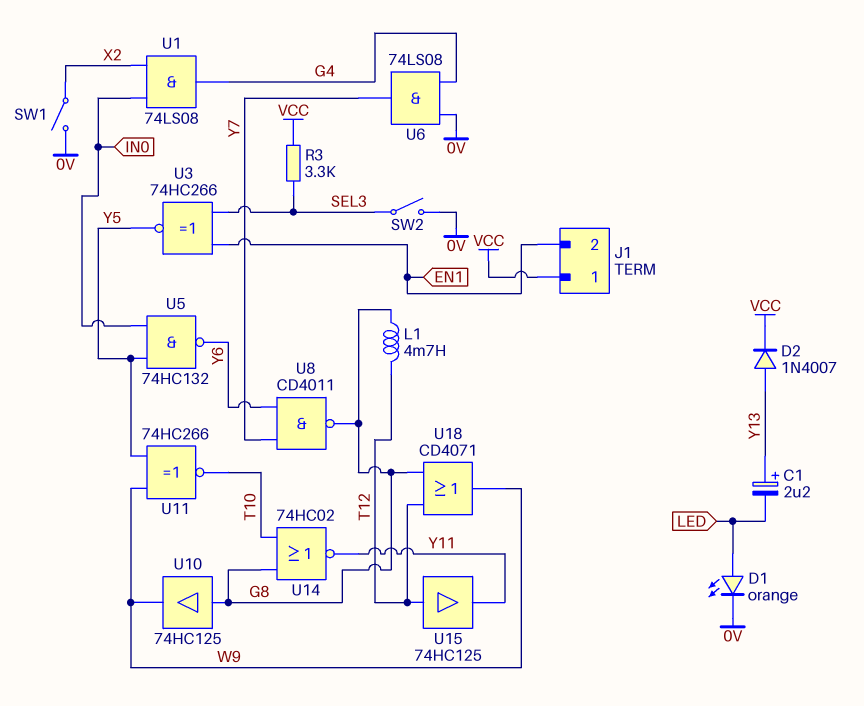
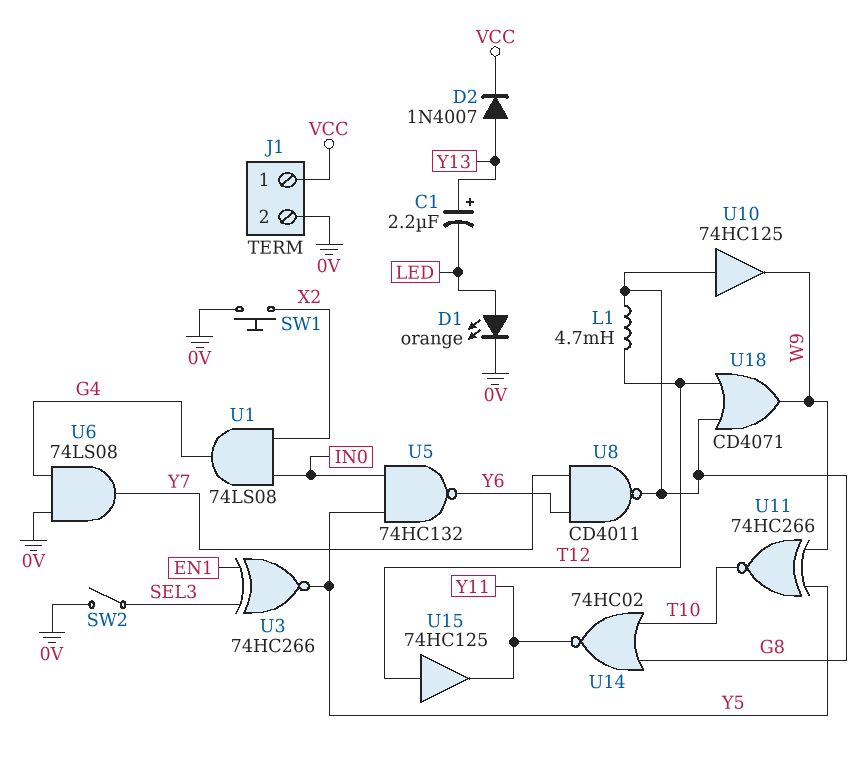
J1 pin 2: EN1 -> 0V
R3: 3.3k (SEL3, VCC) -> none
SW1: switch (0V, X2) -> button (0V, X2)

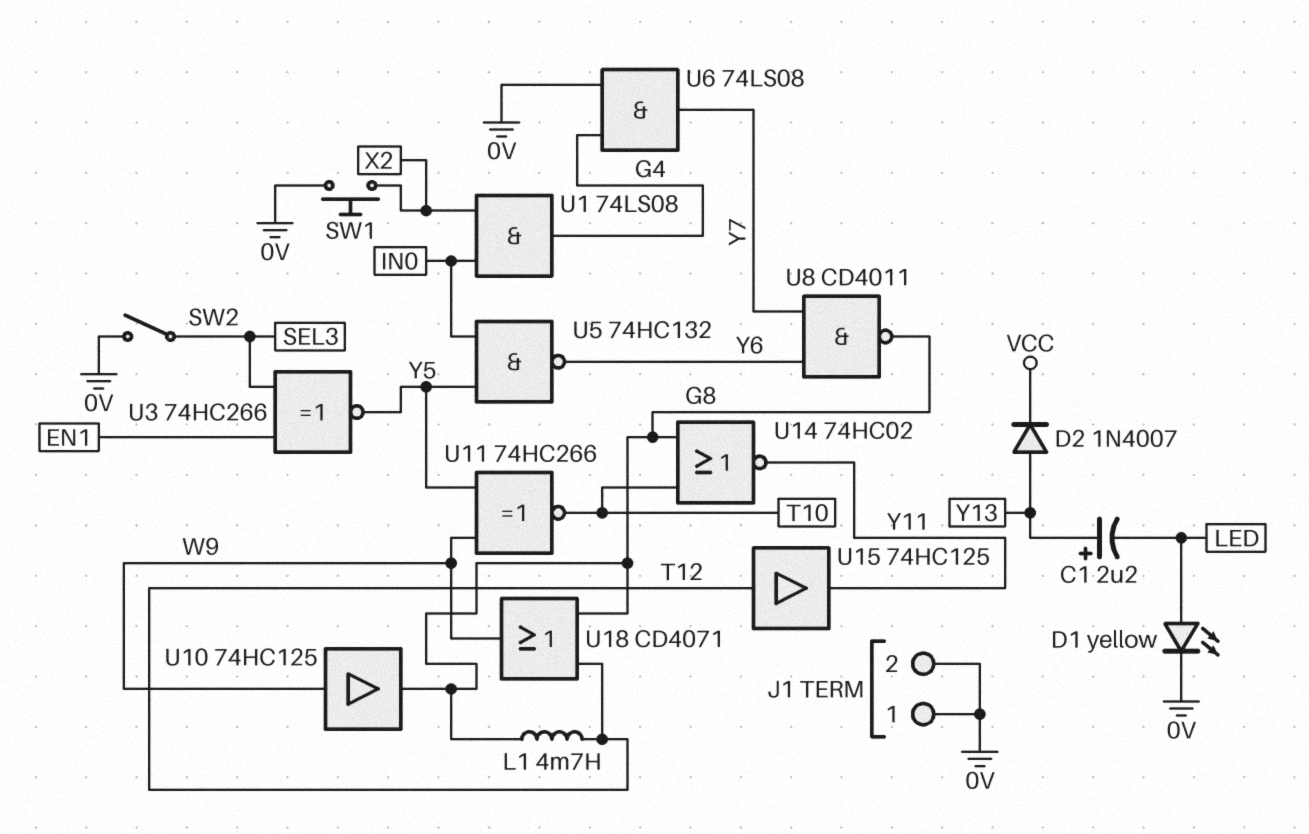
D1: LED orange (A LED, K 0V) -> LED yellow (A LED, K 0V)
J1 pin 1: VCC -> 0V
U10: buffer 74HC125 (in G8, out W9) -> buffer 74HC125 (in W9, out G8)

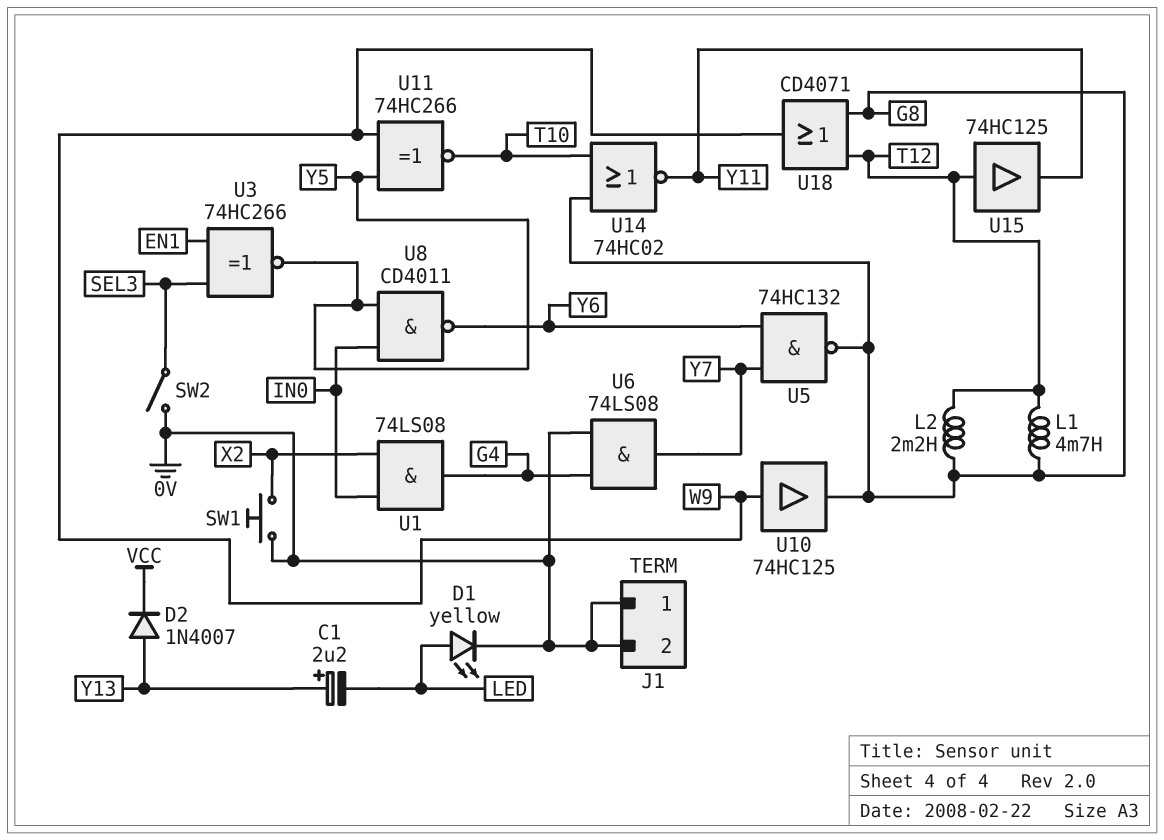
L2: none -> 2.2mH (G8, T12)
U5: NAND 74HC132 (in IN0, in Y5, out Y6) -> NAND 74HC132 (in Y6, in Y7, out G8)
U8: NAND CD4011 (in Y6, in Y7, out G8) -> NAND CD4011 (in IN0, in Y5, out Y6)

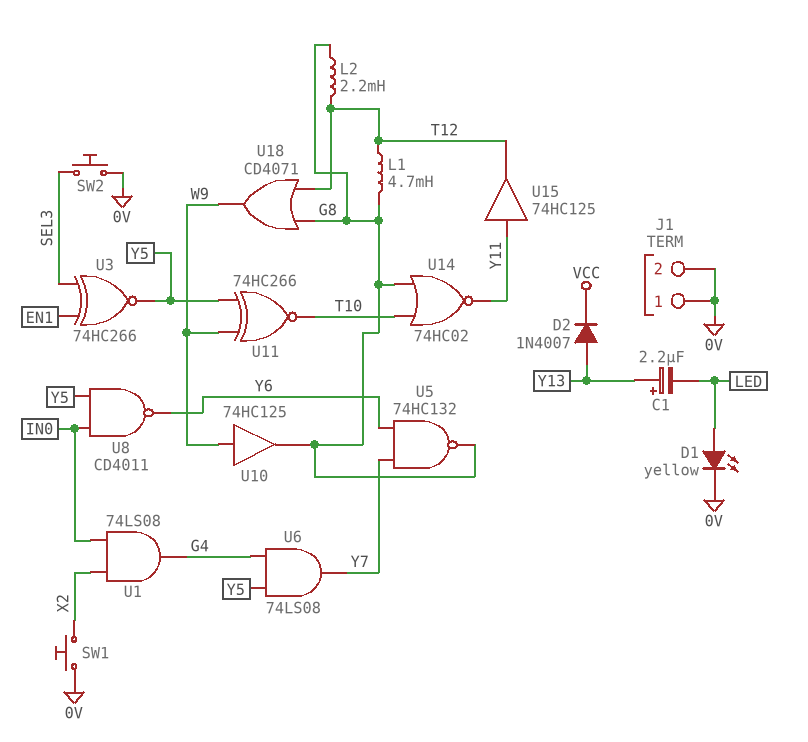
SW2: switch (0V, SEL3) -> button (0V, SEL3)
U6: AND 74LS08 (in 0V, in G4, out Y7) -> AND 74LS08 (in G4, in Y5, out Y7)
U15: buffer 74HC125 (in T12, out Y11) -> buffer 74HC125 (in Y11, out T12)

